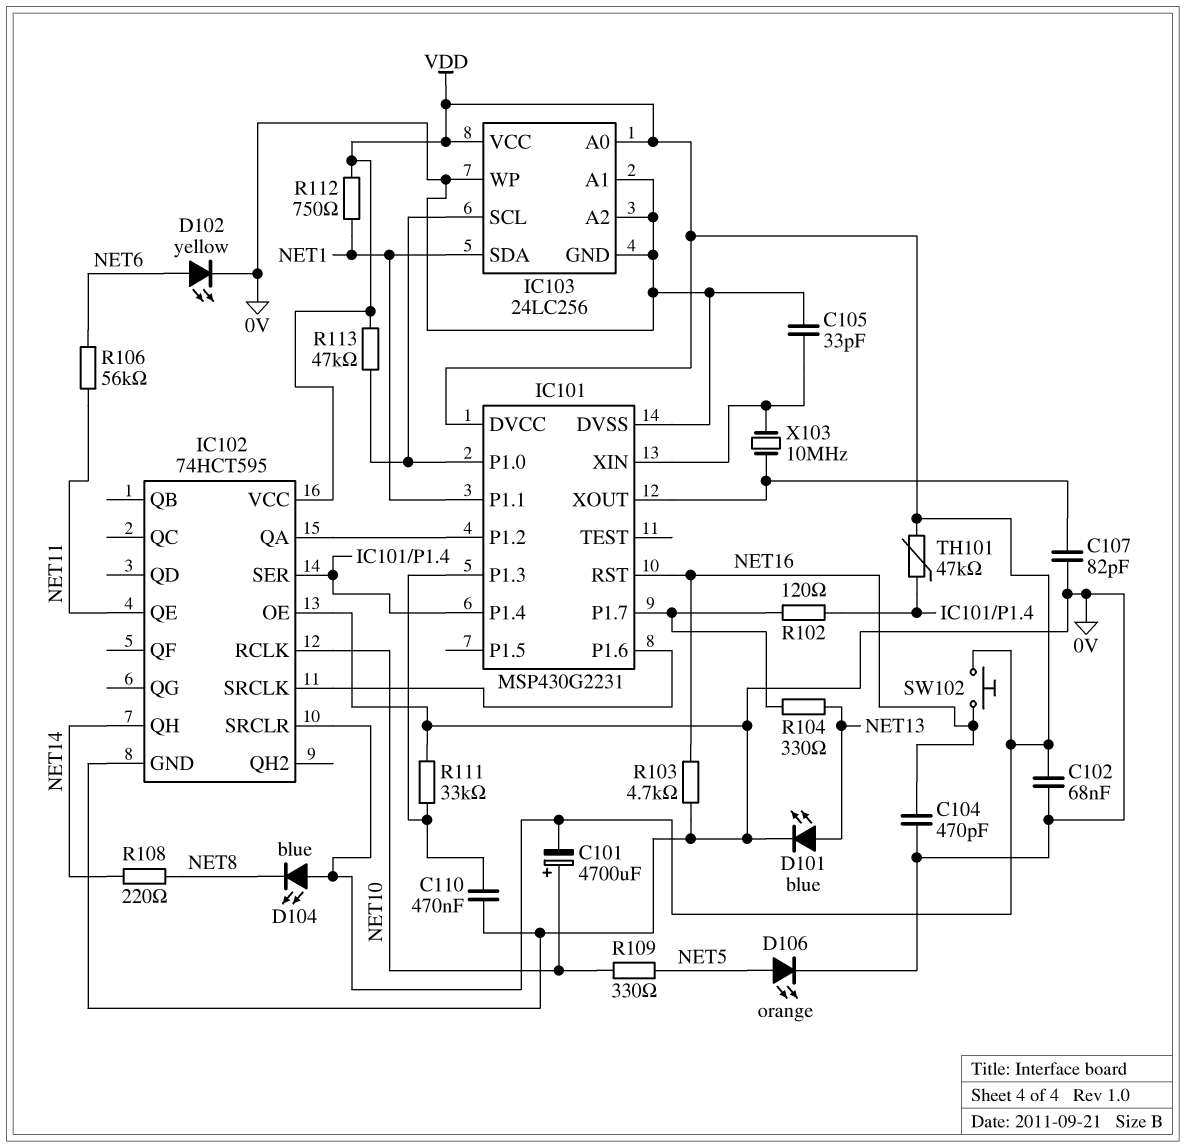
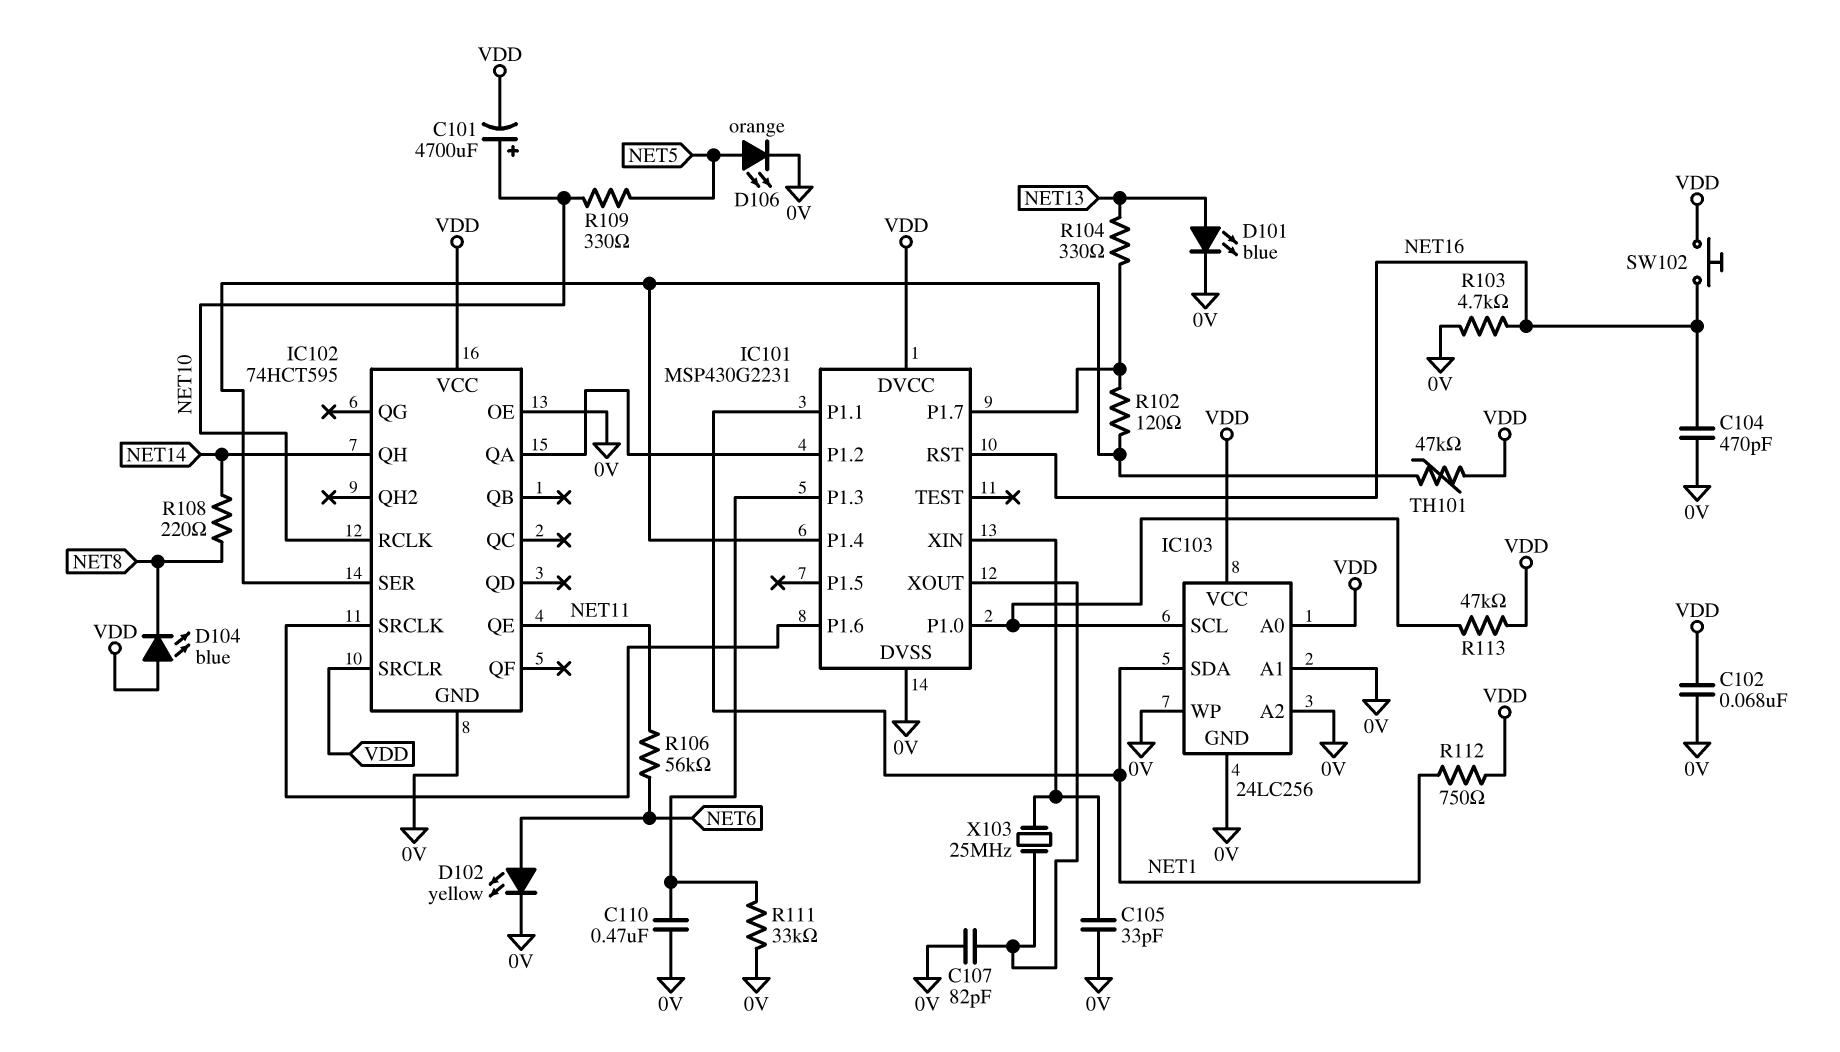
X103: 10MHz (IC101/XIN, IC101/XOUT) -> 25MHz (IC101/XIN, IC101/XOUT)

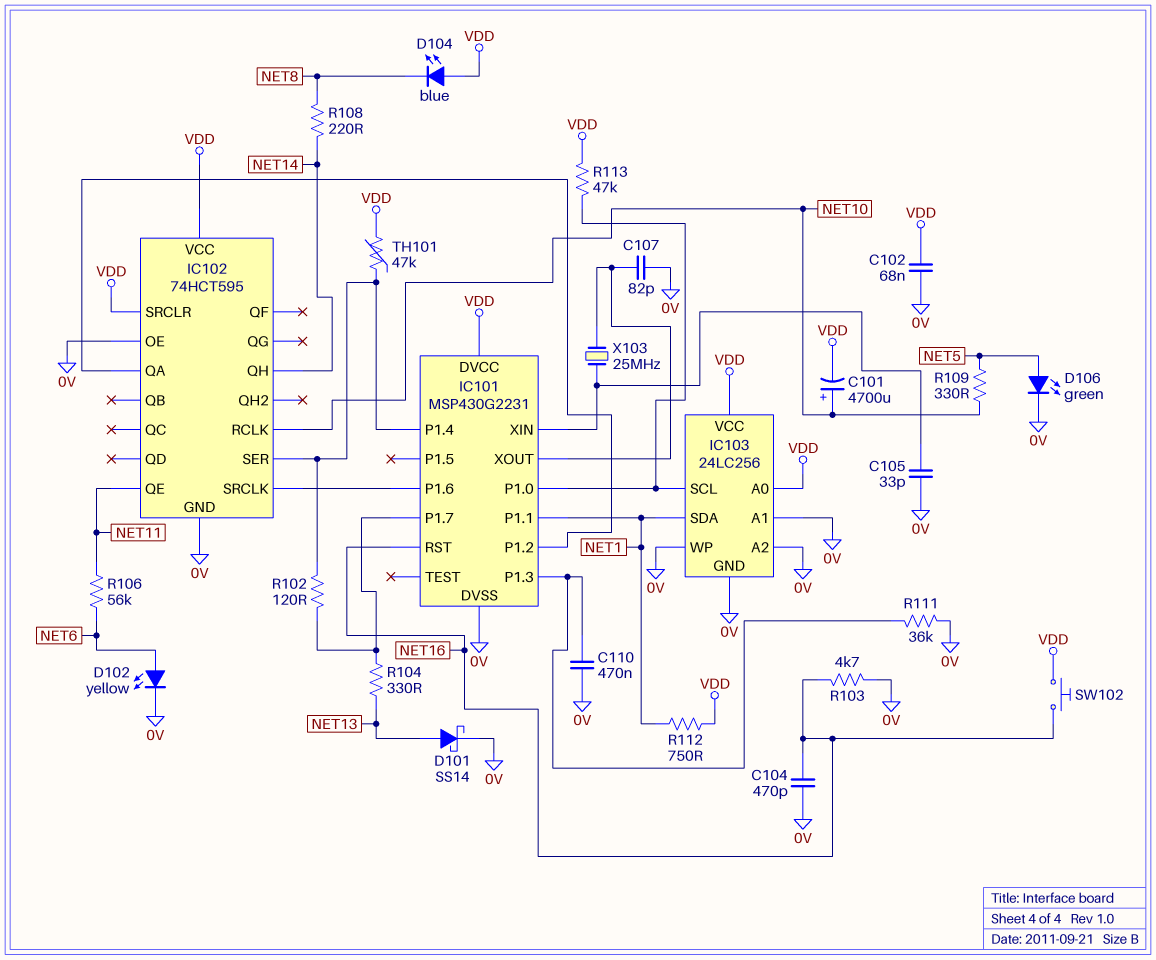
D101: LED blue (A NET13, K 0V) -> schottky SS14 (A NET13, K 0V)
D106: LED orange (A NET5, K 0V) -> LED green (A NET5, K 0V)
R111: 33k (0V, IC101/P1.3) -> 36k (0V, IC101/P1.3)

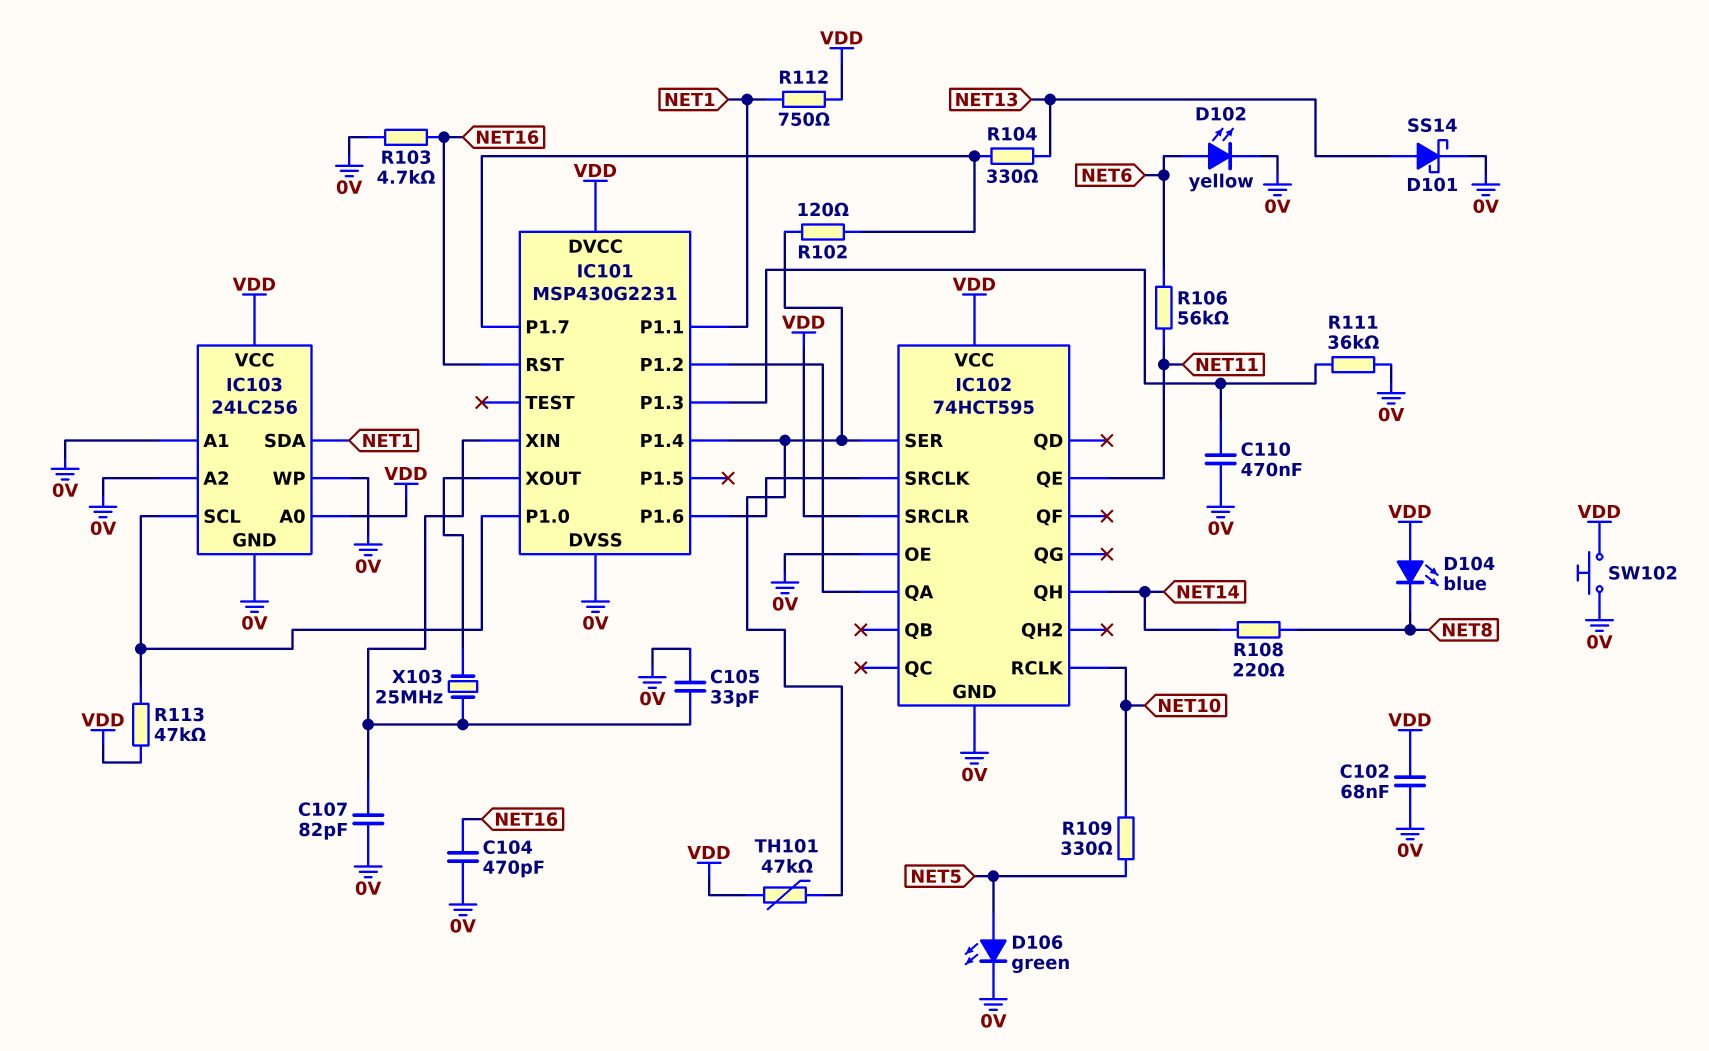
C101: 4700uF (plus NET10, minus VDD) -> none
C107: 82pF (0V, IC101/XOUT) -> 82pF (0V, IC101/XIN)
SW102: button (NET16, VDD) -> button (0V, VDD)

